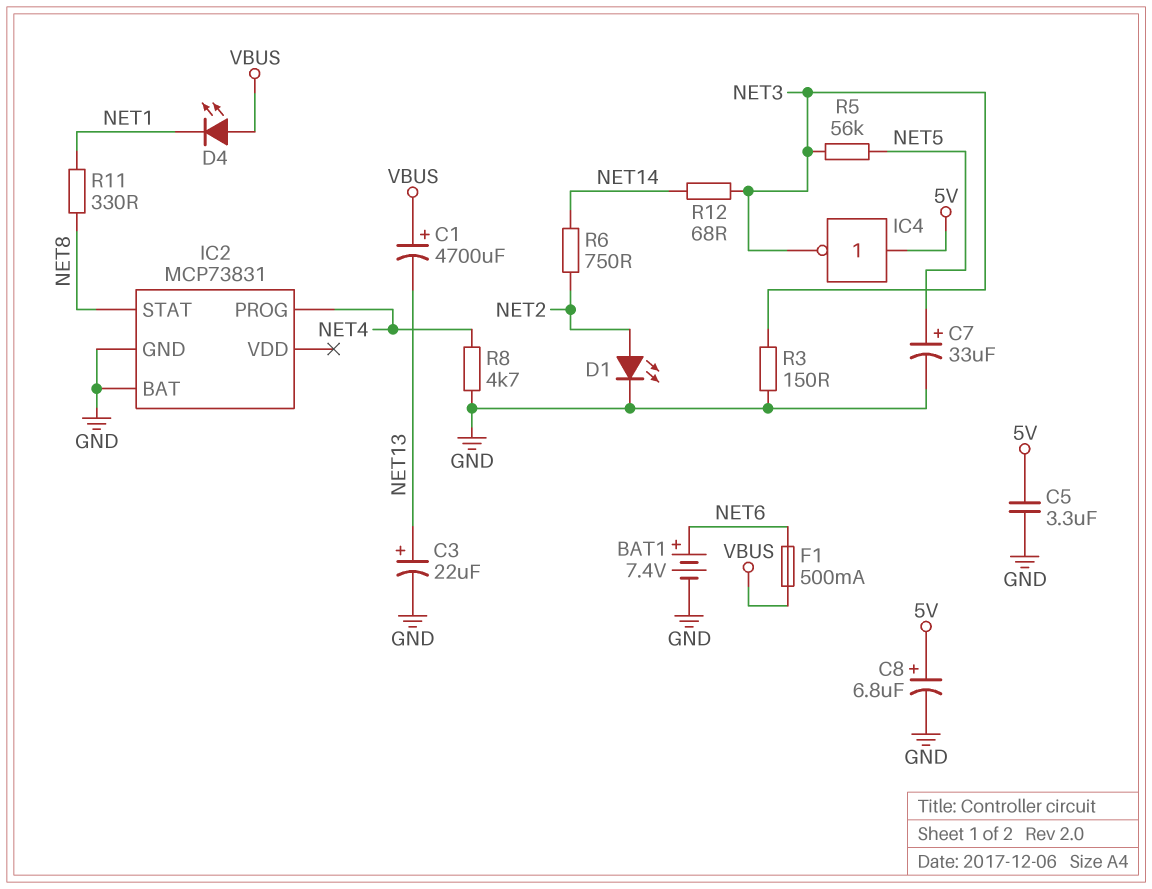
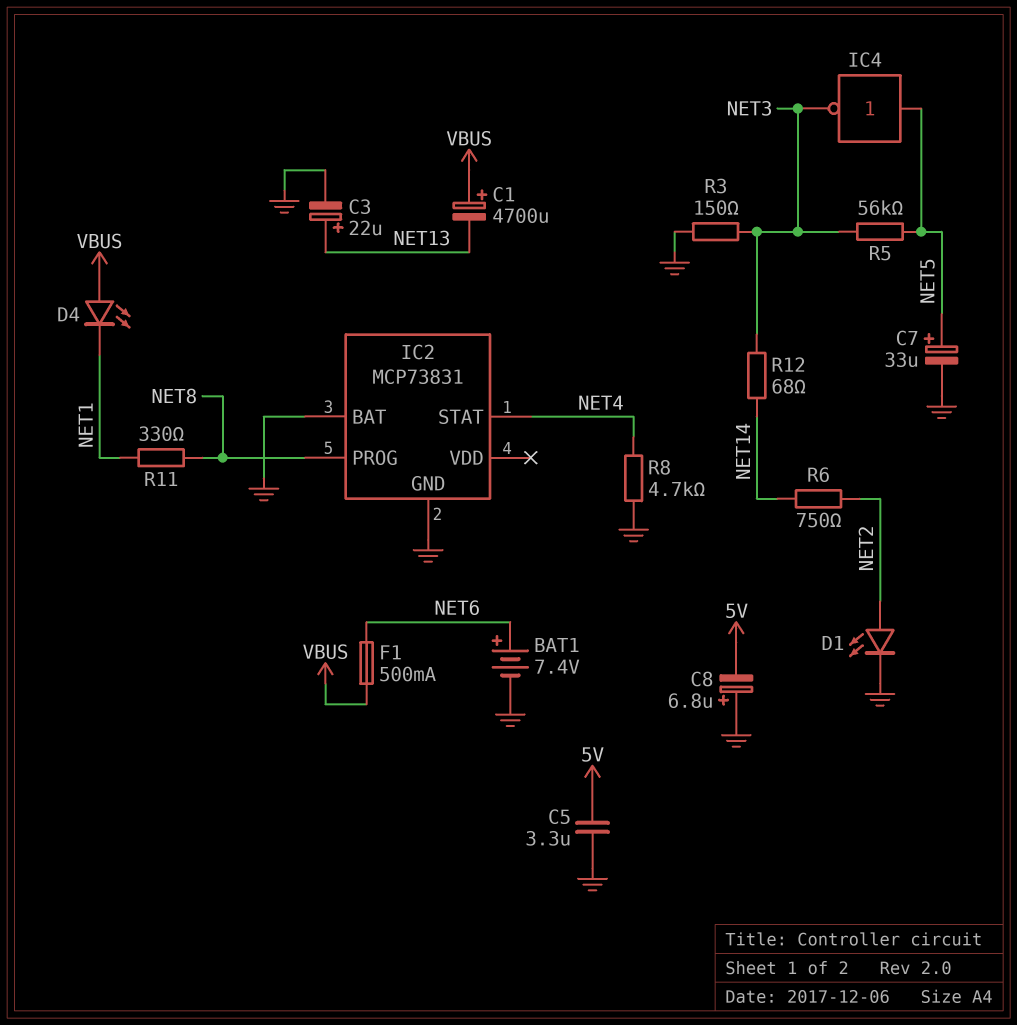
C8: 6.8uF (plus 5V, minus GND) -> 6.8uF (plus GND, minus 5V)
IC2 pin PROG: NET4 -> NET8
IC2 pin STAT: NET8 -> NET4
IC4: NOT (in 5V, out NET3) -> NOT (in NET5, out NET3)

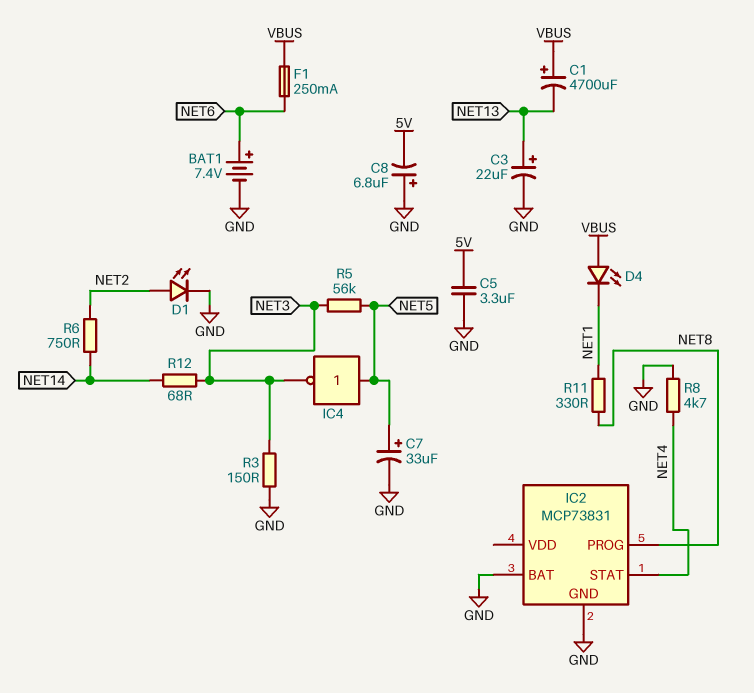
F1: 500mA (NET6, VBUS) -> 250mA (NET6, VBUS)

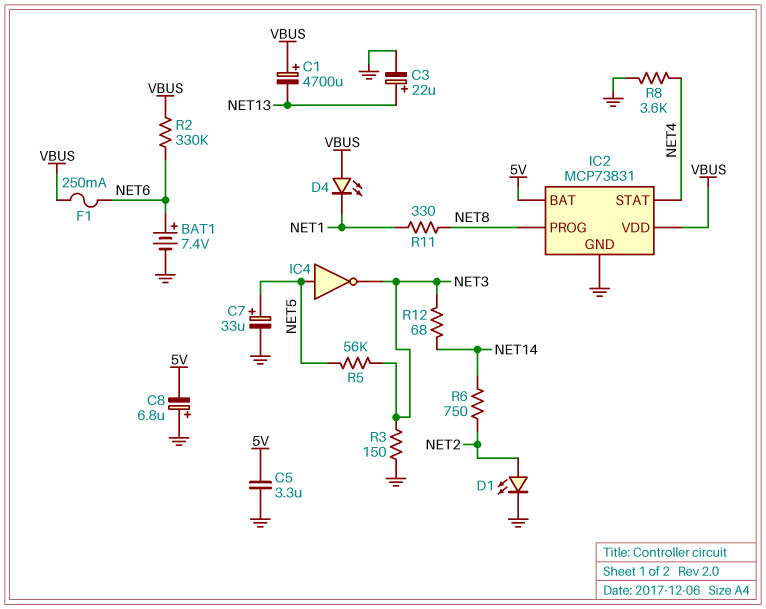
IC2 pin BAT: GND -> 5V
IC2 pin VDD: none -> VBUS
R2: none -> 330k (NET6, VBUS)
R8: 4.7k (GND, NET4) -> 3.6k (GND, NET4)

